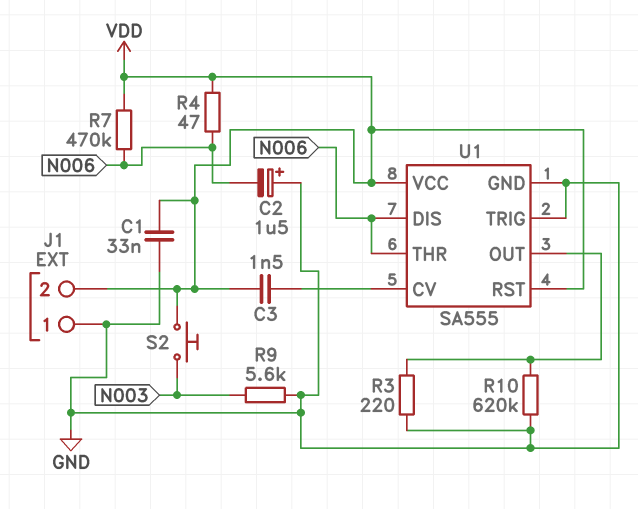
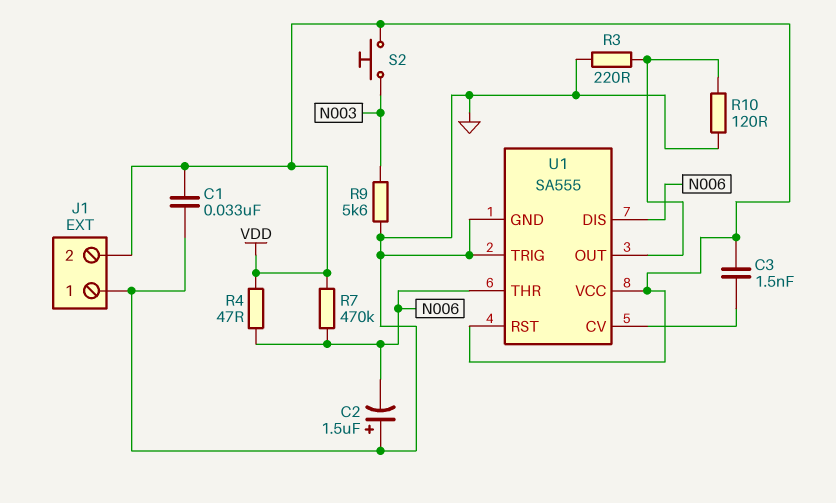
R10: 620k (GND, U1/OUT) -> 120 (GND, U1/OUT)

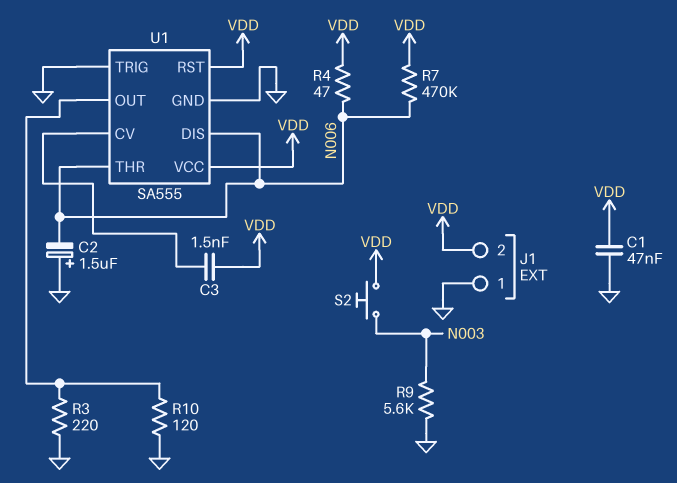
C1: 33nF (GND, VDD) -> 47nF (GND, VDD)

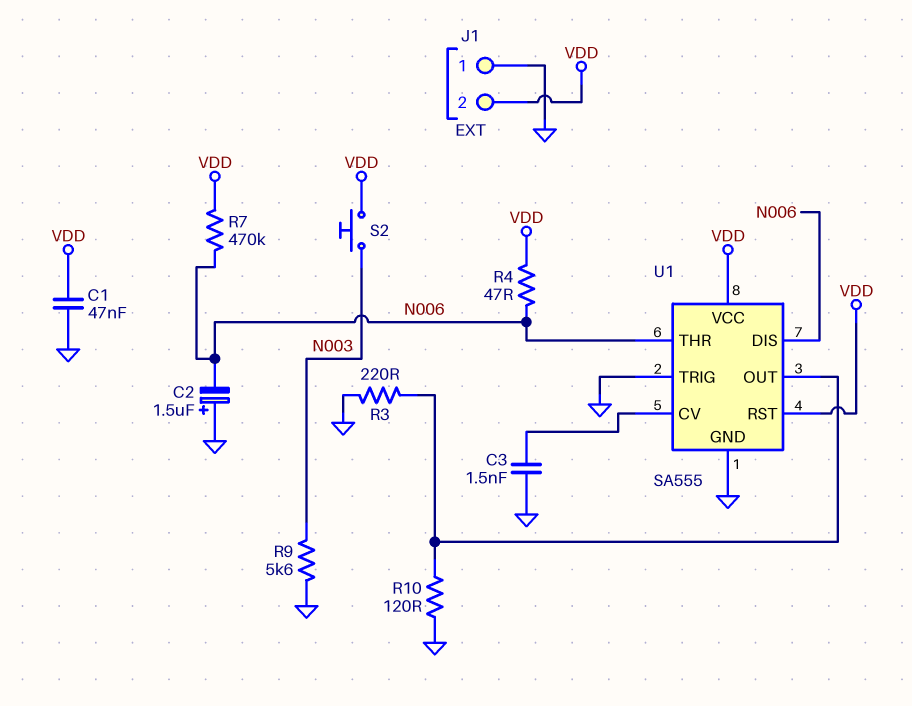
C3: 1.5nF (U1/CV, VDD) -> 1.5nF (GND, U1/CV)

